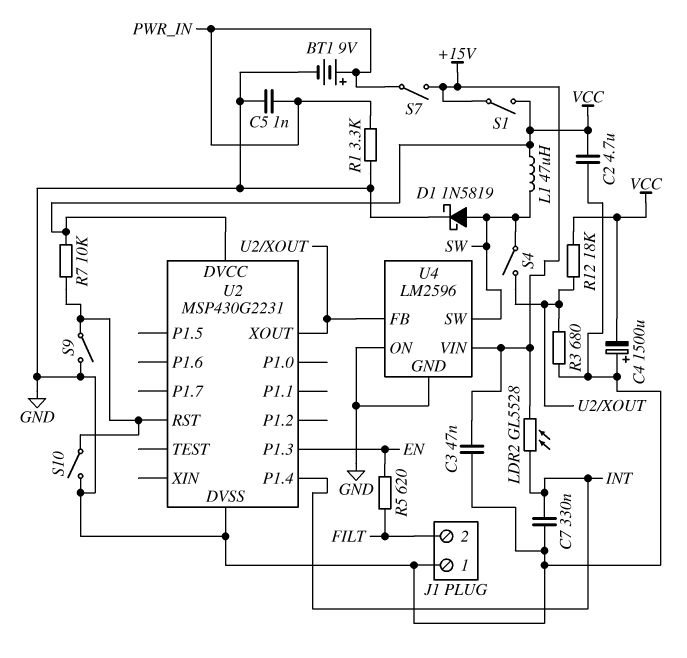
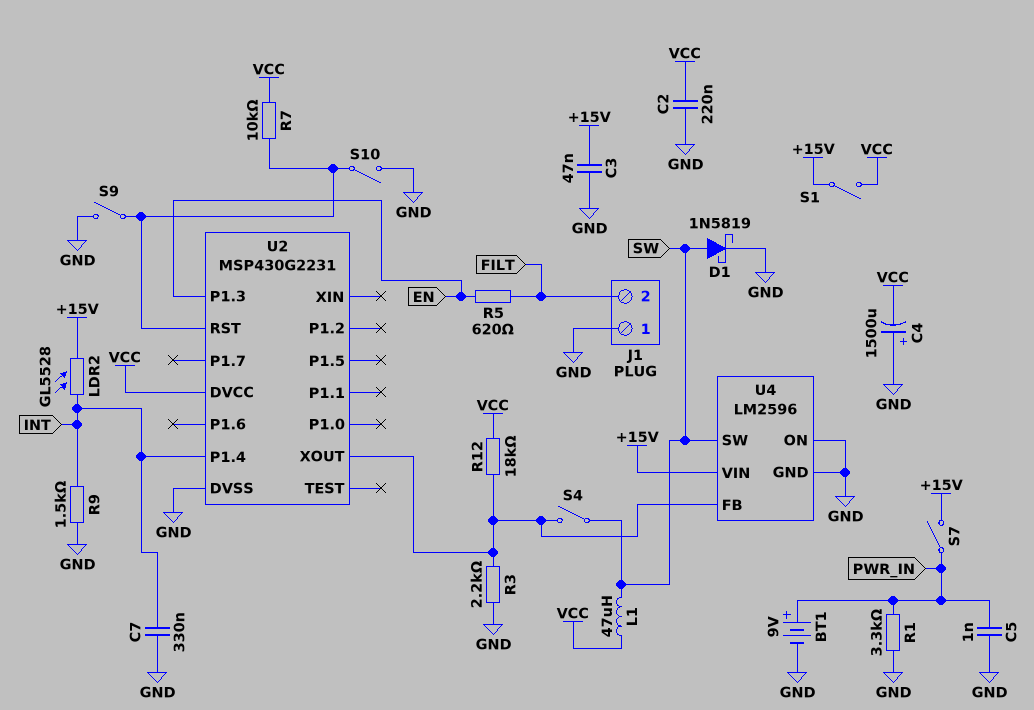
C2: 4.7uF (GND, VCC) -> 220nF (GND, VCC)
R3: 680 (GND, U2/XOUT) -> 2.2k (GND, U2/XOUT)
R9: none -> 1.5k (GND, INT)

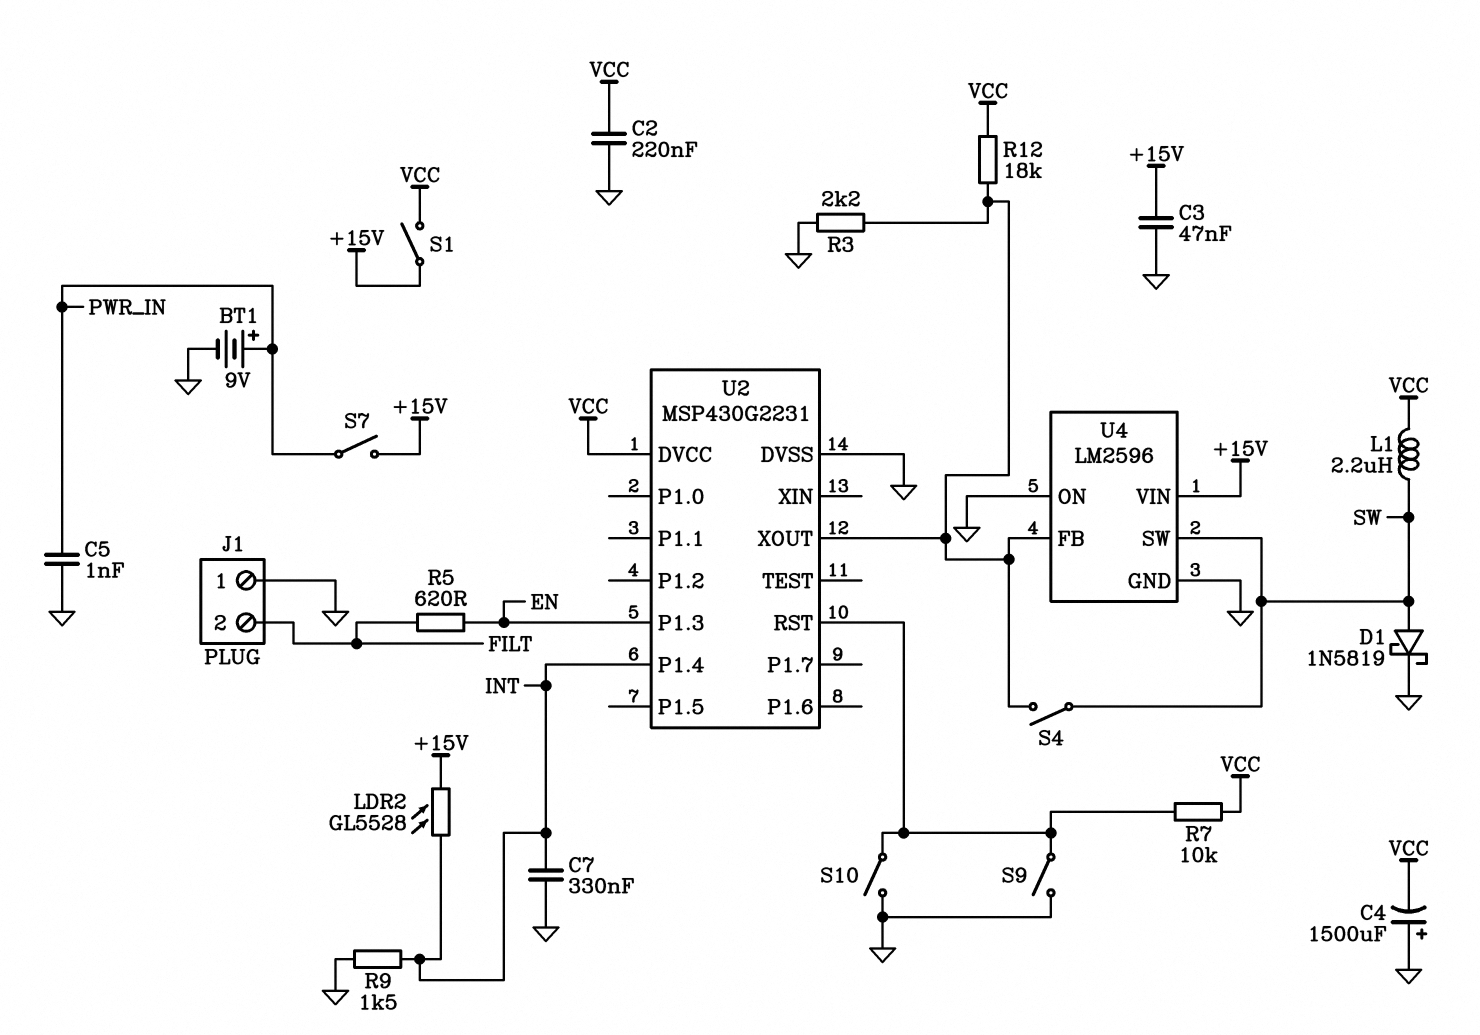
L1: 47uH (SW, VCC) -> 2.2uH (SW, VCC)
R1: 3.3k (GND, PWR_IN) -> none

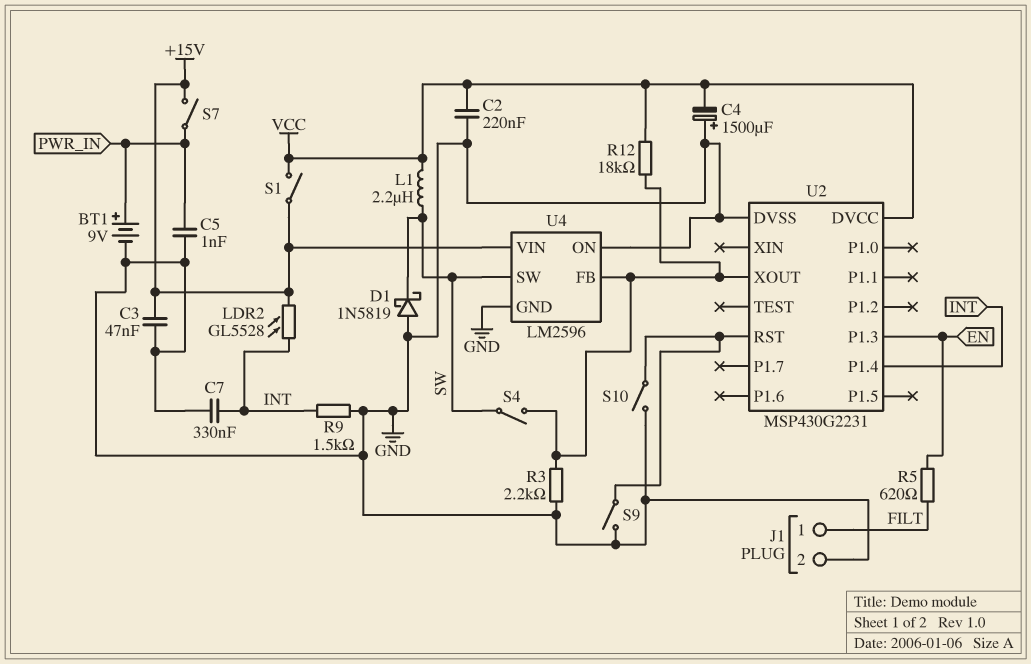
D1: schottky 1N5819 (A SW, K GND) -> schottky 1N5819 (A GND, K SW)
J1 pin 1: GND -> FILT
J1 pin 2: FILT -> GND
R7: 10k (U2/RST, VCC) -> none

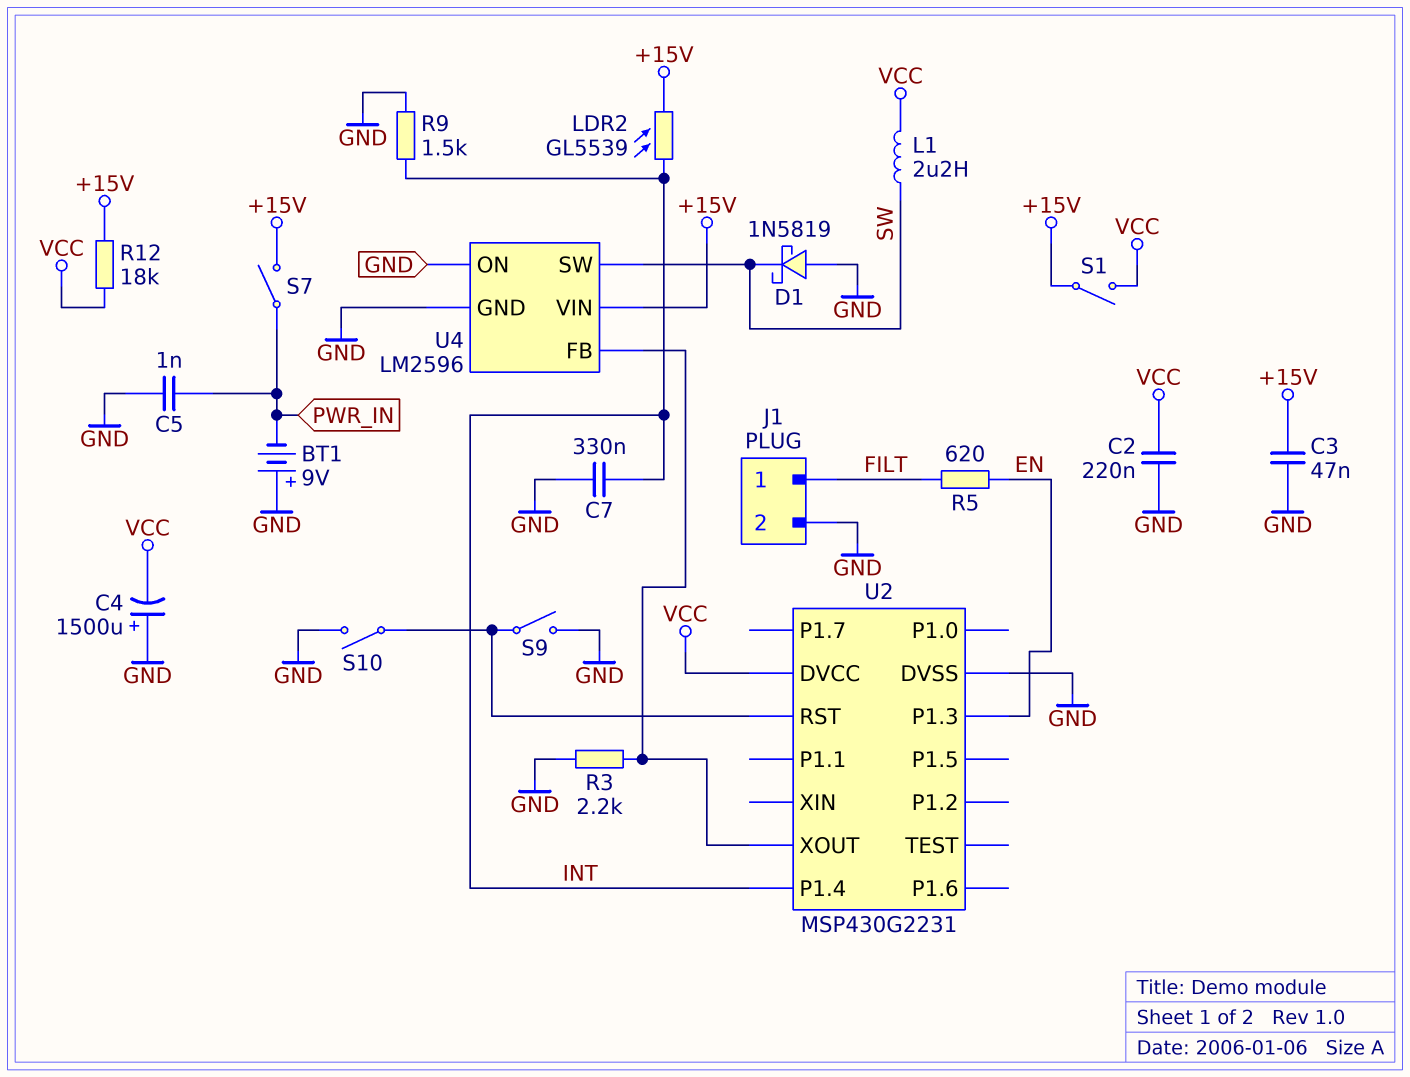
BT1: 9V (plus PWR_IN, minus GND) -> 9V (plus GND, minus PWR_IN)
LDR2: GL5528 (+15V, INT) -> GL5539 (+15V, INT)
R12: 18k (U2/XOUT, VCC) -> 18k (+15V, VCC)
S4: switch (SW, U2/XOUT) -> none

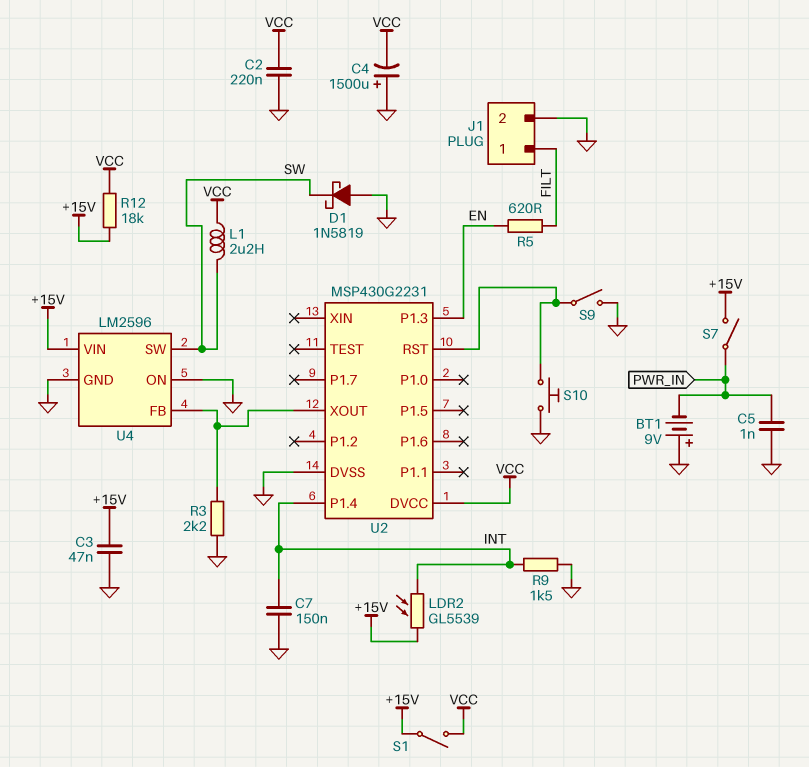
C7: 330nF (GND, INT) -> 150nF (GND, INT)
S10: switch (GND, U2/RST) -> button (GND, U2/RST)

